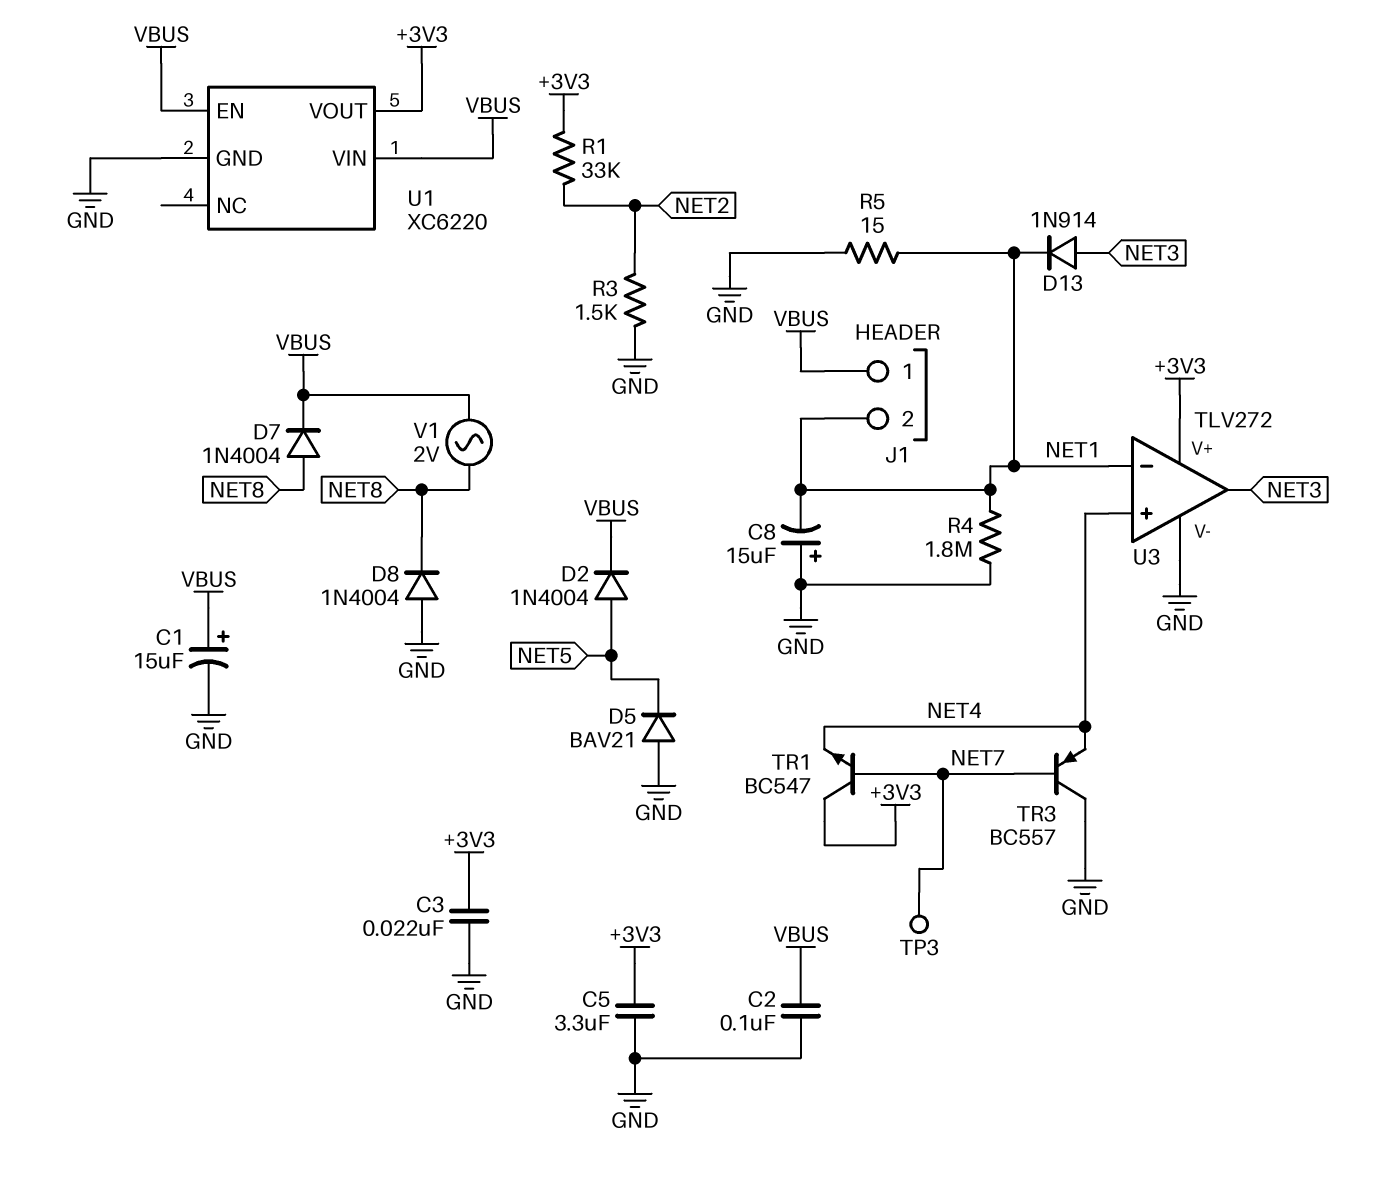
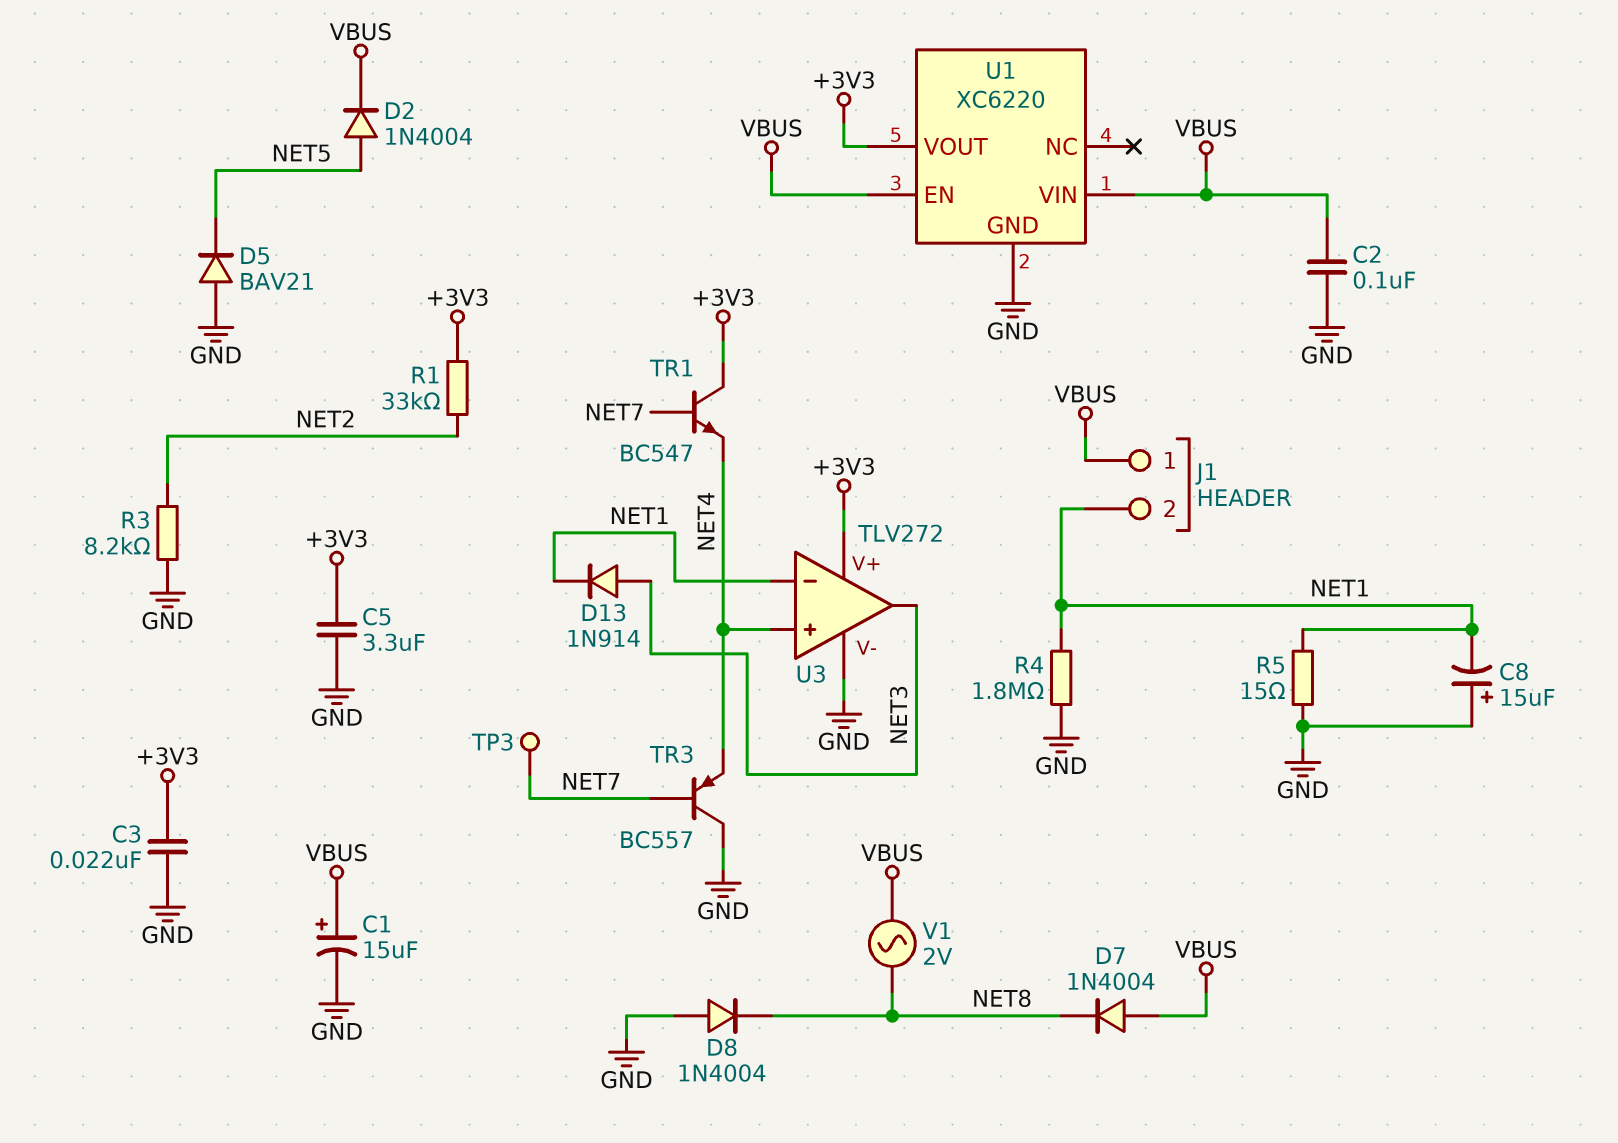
D7: diode 1N4004 (A NET8, K VBUS) -> diode 1N4004 (A VBUS, K NET8)
R3: 1.5k (GND, NET2) -> 8.2k (GND, NET2)

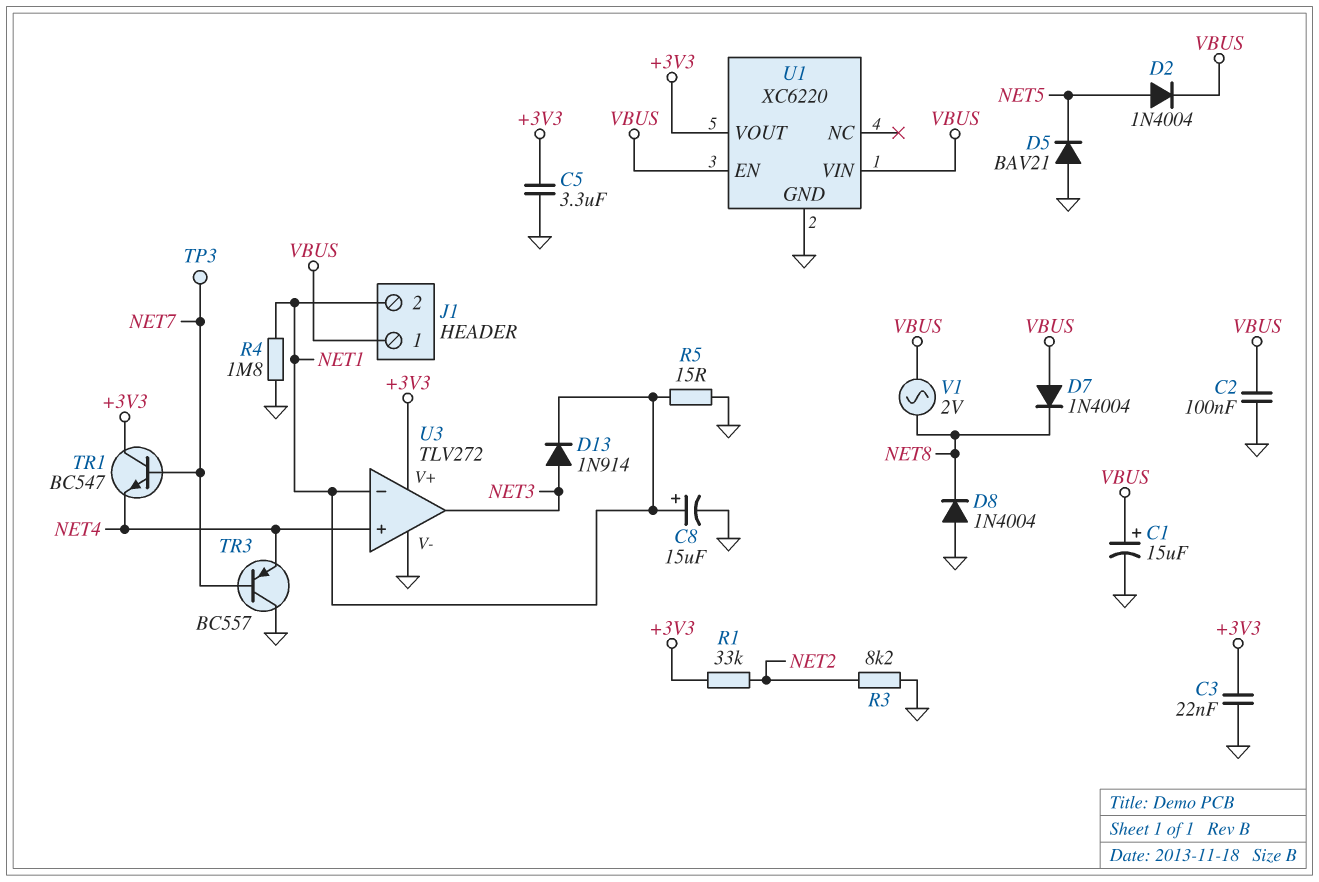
C8: 15uF (plus GND, minus NET1) -> 15uF (plus NET1, minus GND)

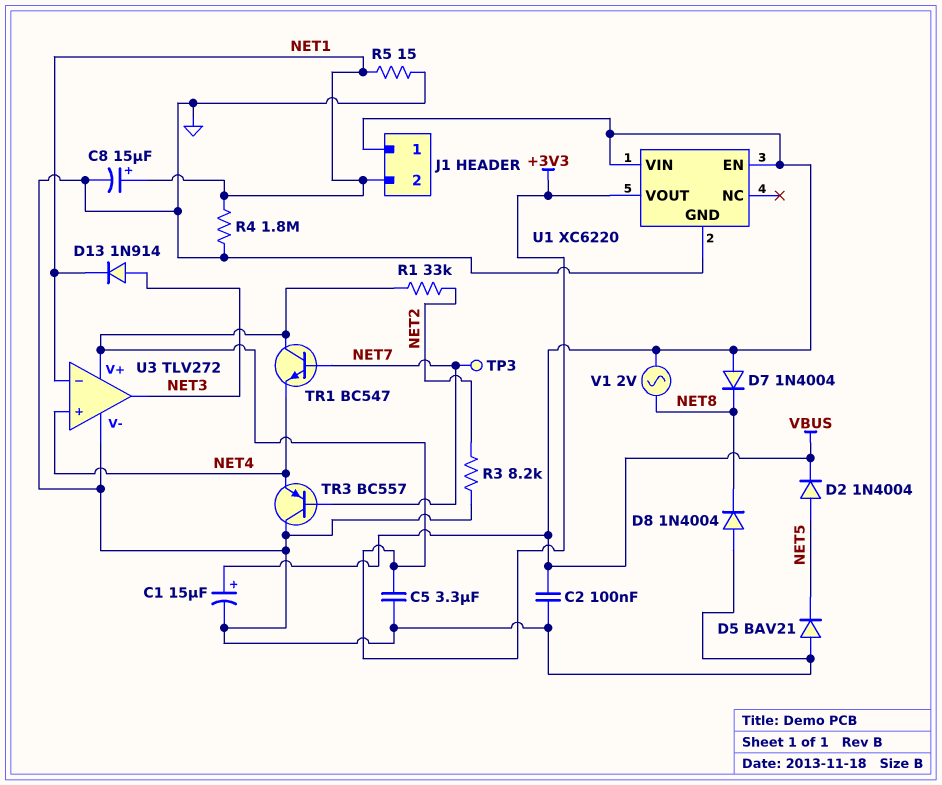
C3: 22nF (+3V3, GND) -> none

